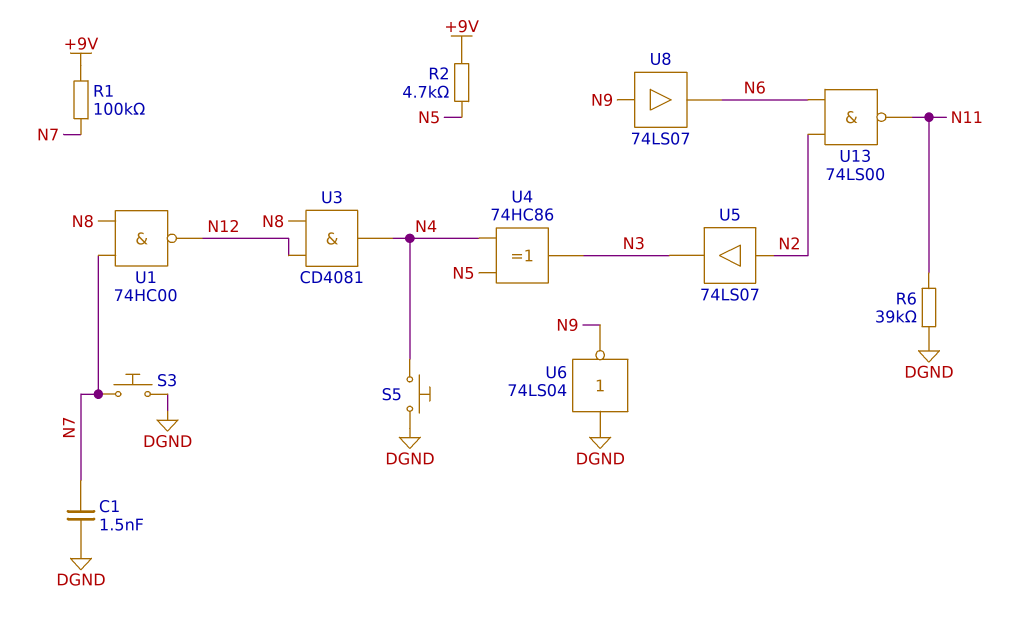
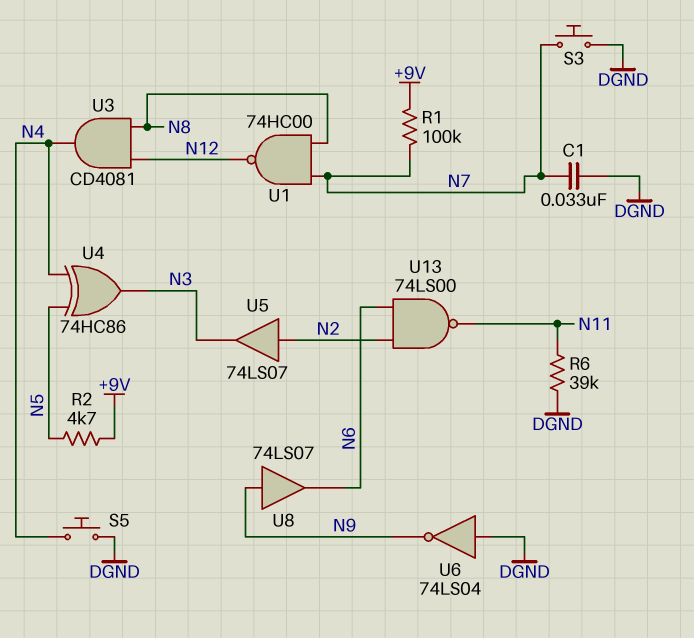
C1: 1.5nF (DGND, N7) -> 33nF (DGND, N7)

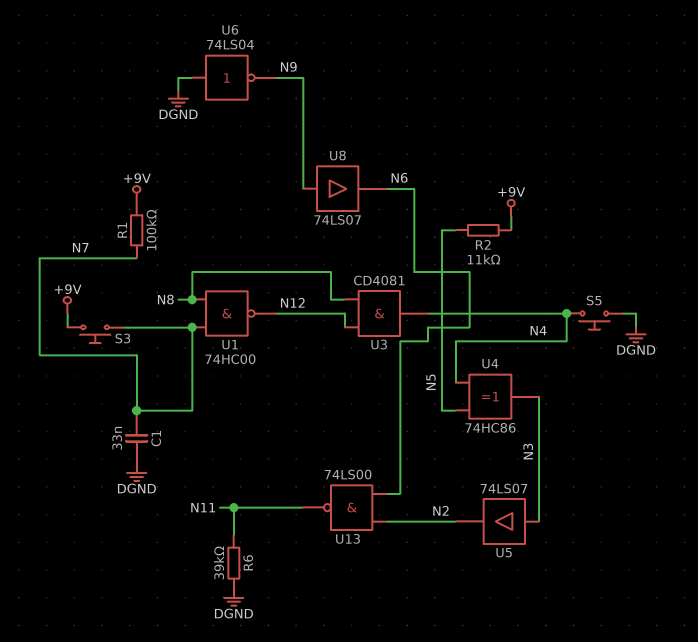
R2: 4.7k (+9V, N5) -> 11k (+9V, N5)
S3: button (DGND, N7) -> button (+9V, N7)
U5: buffer 74LS07 (in N2, out N3) -> buffer 74LS07 (in N3, out N2)

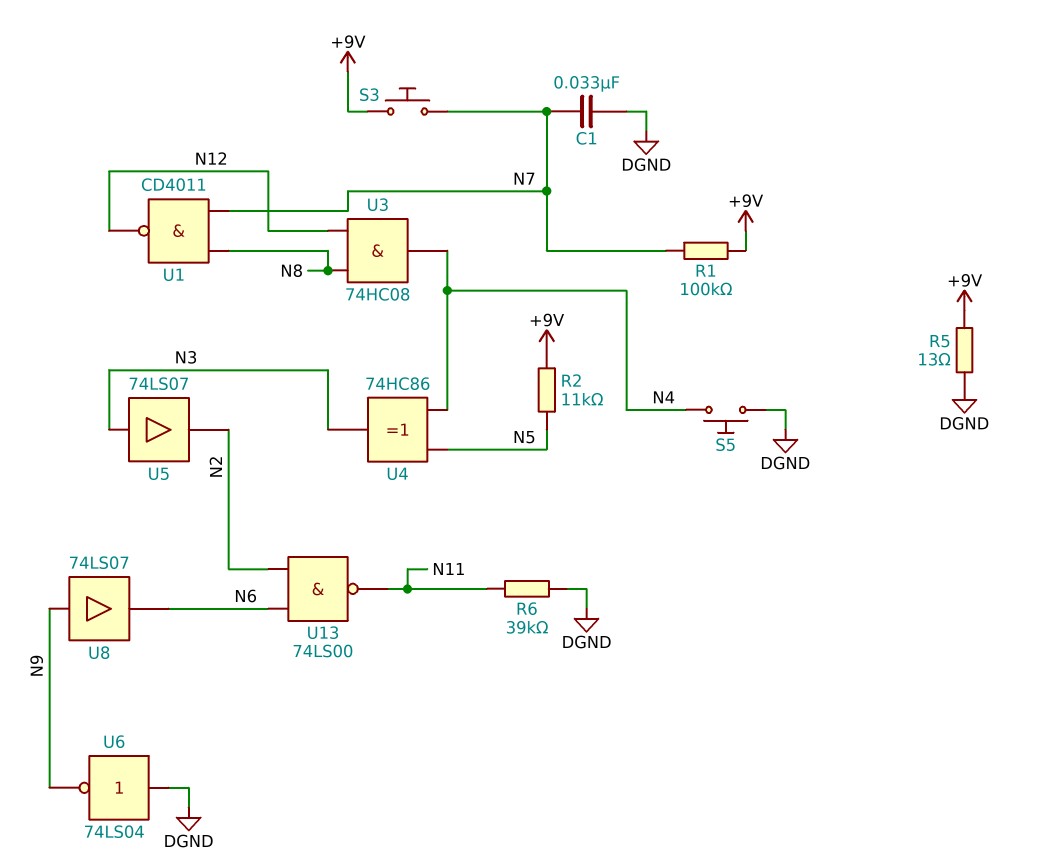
R5: none -> 13 (+9V, DGND)
U1: NAND 74HC00 (in N7, in N8, out N12) -> NAND CD4011 (in N7, in N8, out N12)
U3: AND CD4081 (in N8, in N12, out N4) -> AND 74HC08 (in N8, in N12, out N4)

